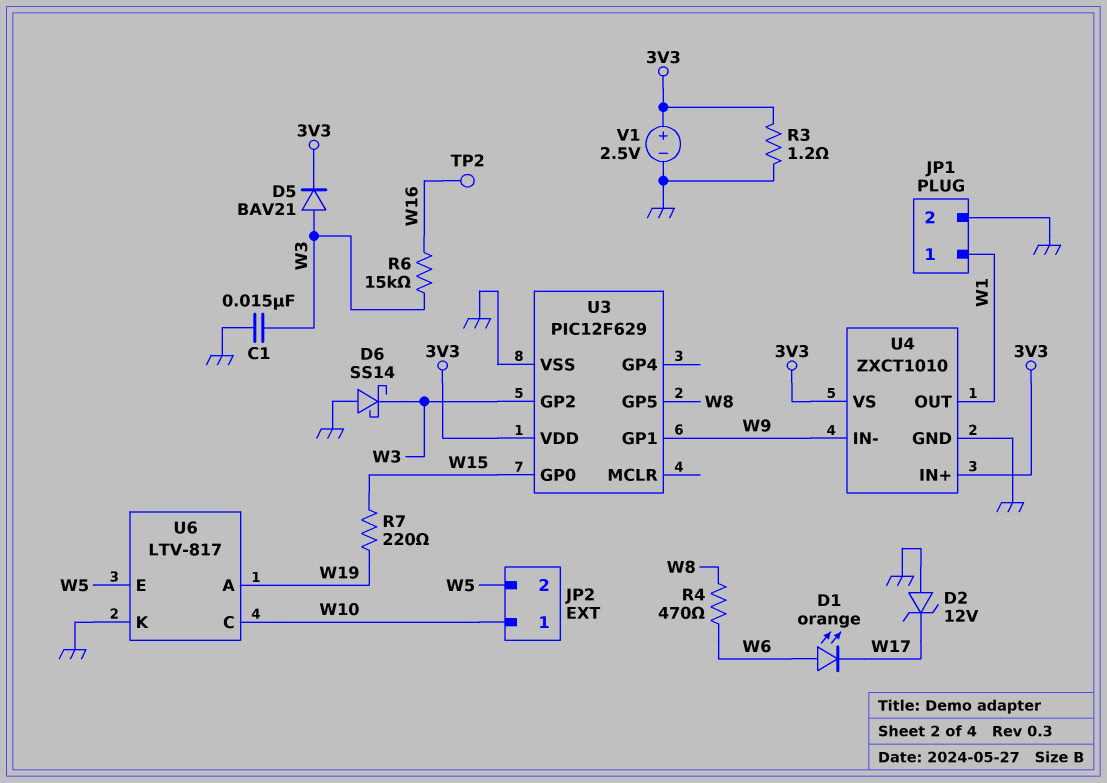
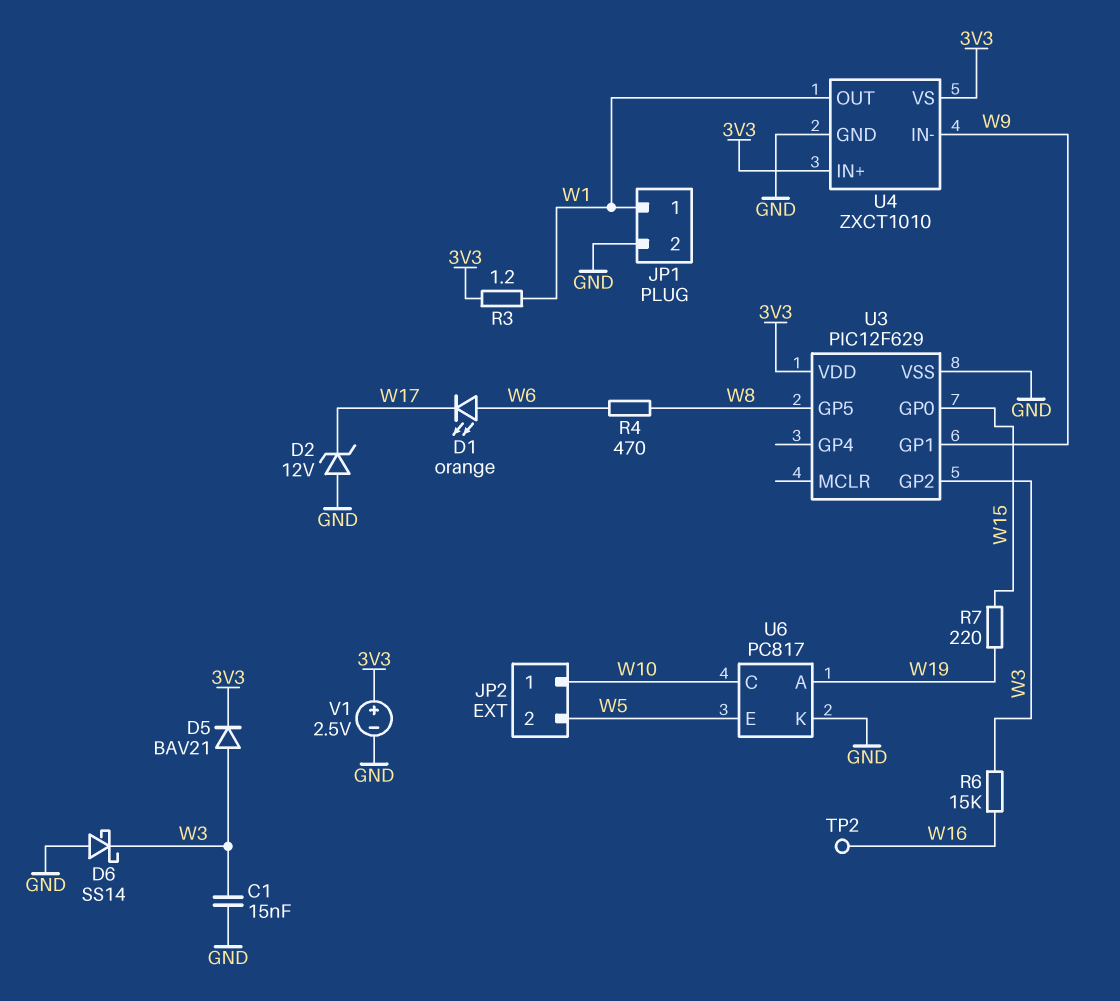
R3: 1.2 (3V3, GND) -> 1.2 (3V3, W1)
U6: LTV-817 -> PC817

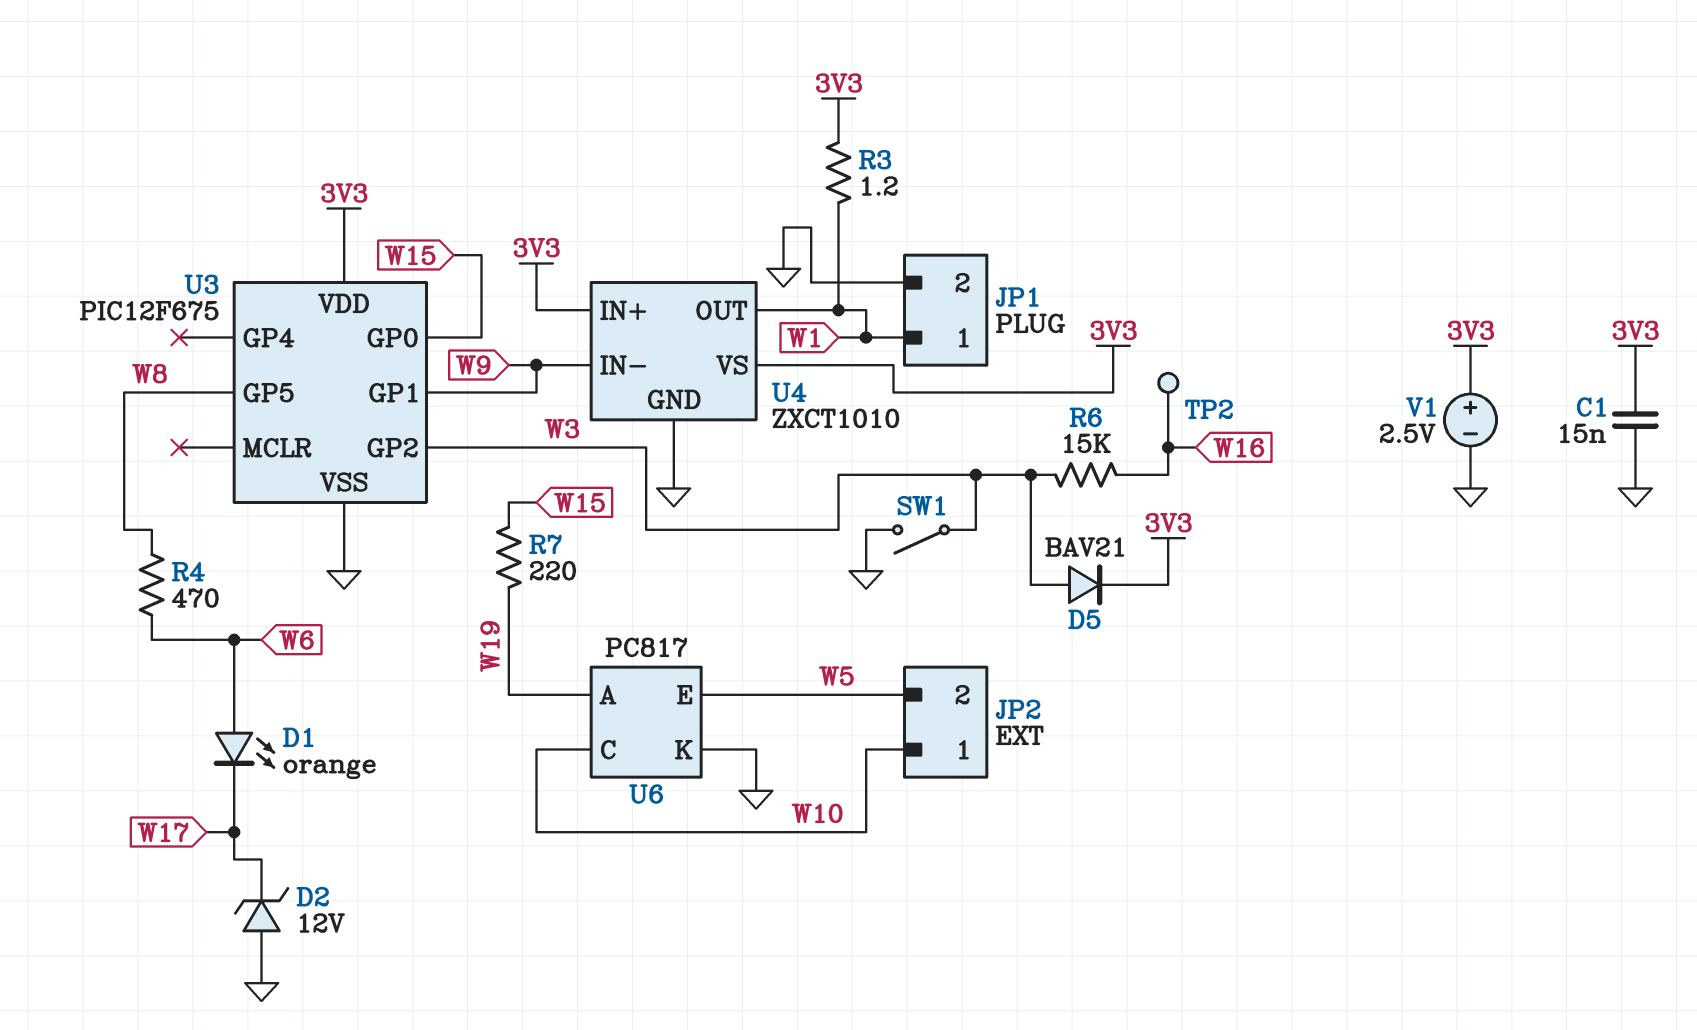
C1: 15nF (GND, W3) -> 15nF (3V3, GND)
D6: schottky SS14 (A GND, K W3) -> none
SW1: none -> switch (GND, W3)
U3: PIC12F629 -> PIC12F675

